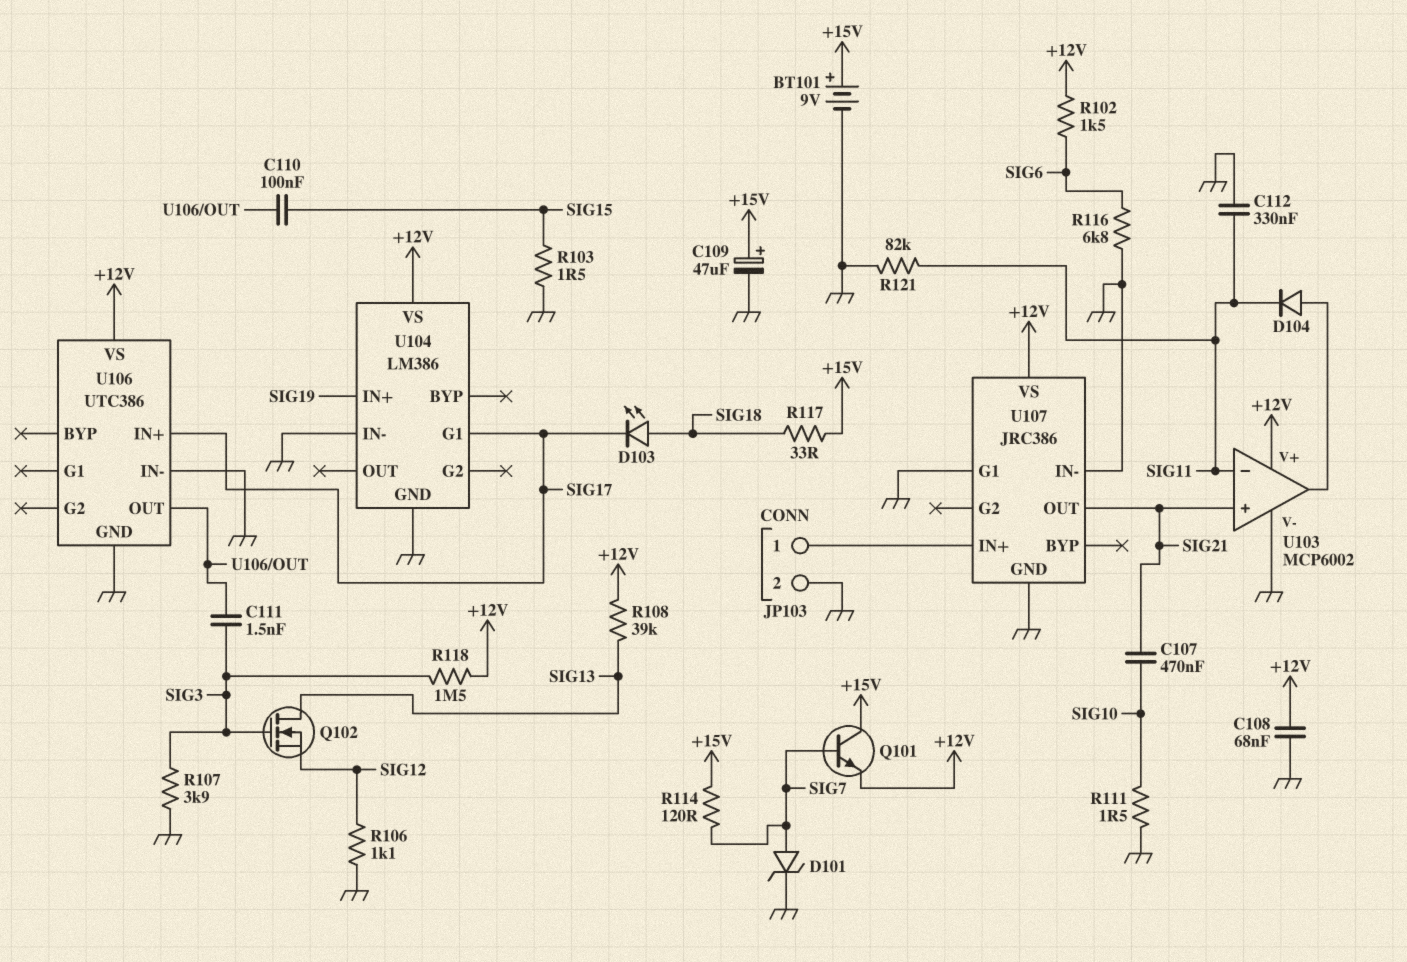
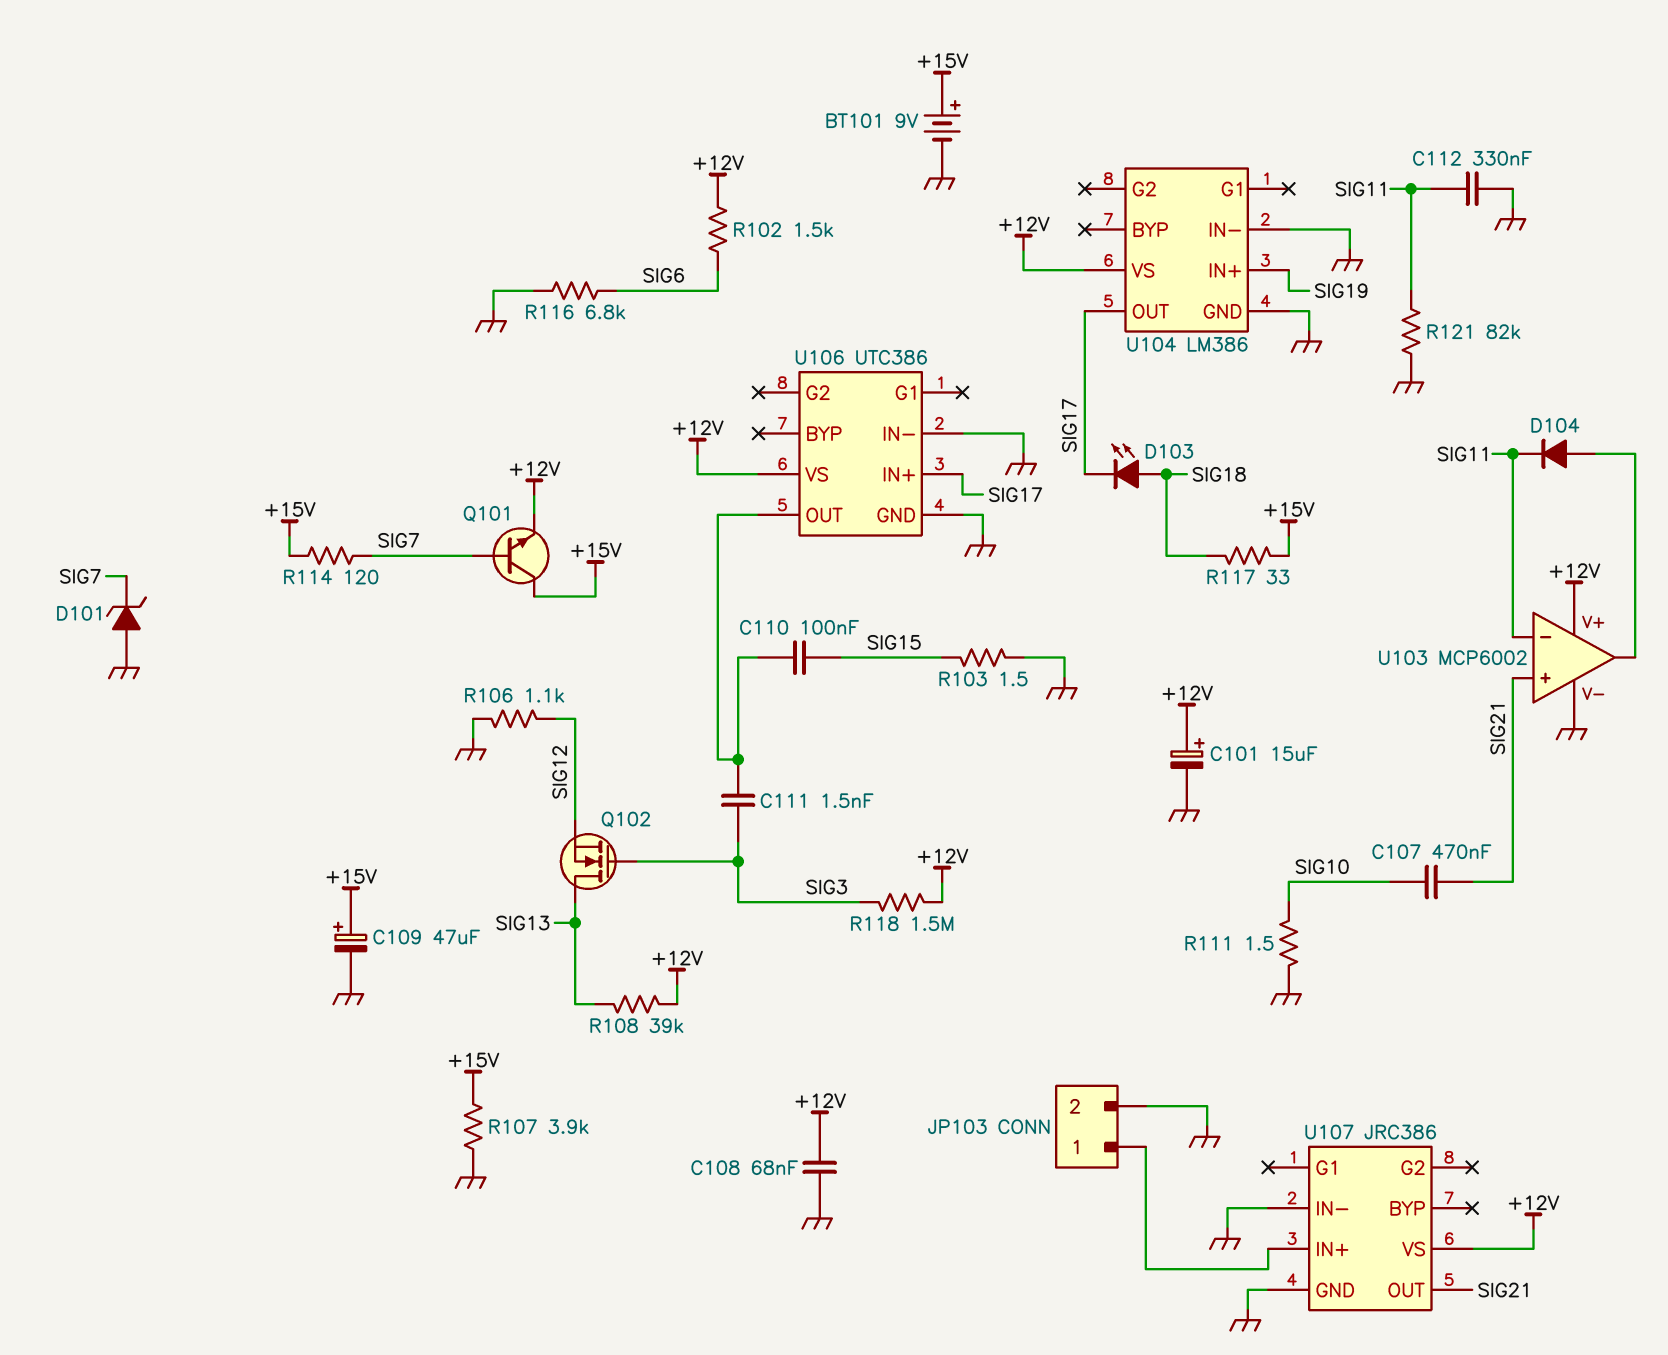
C101: none -> 15uF (plus +12V, minus GND)
D101: zener (A SIG7, K GND) -> zener (A GND, K SIG7)
R107: 3.9k (GND, SIG3) -> 3.9k (+15V, GND)
U104 pin G1: SIG17 -> none
U104 pin OUT: none -> SIG17
U107 pin G1: GND -> none

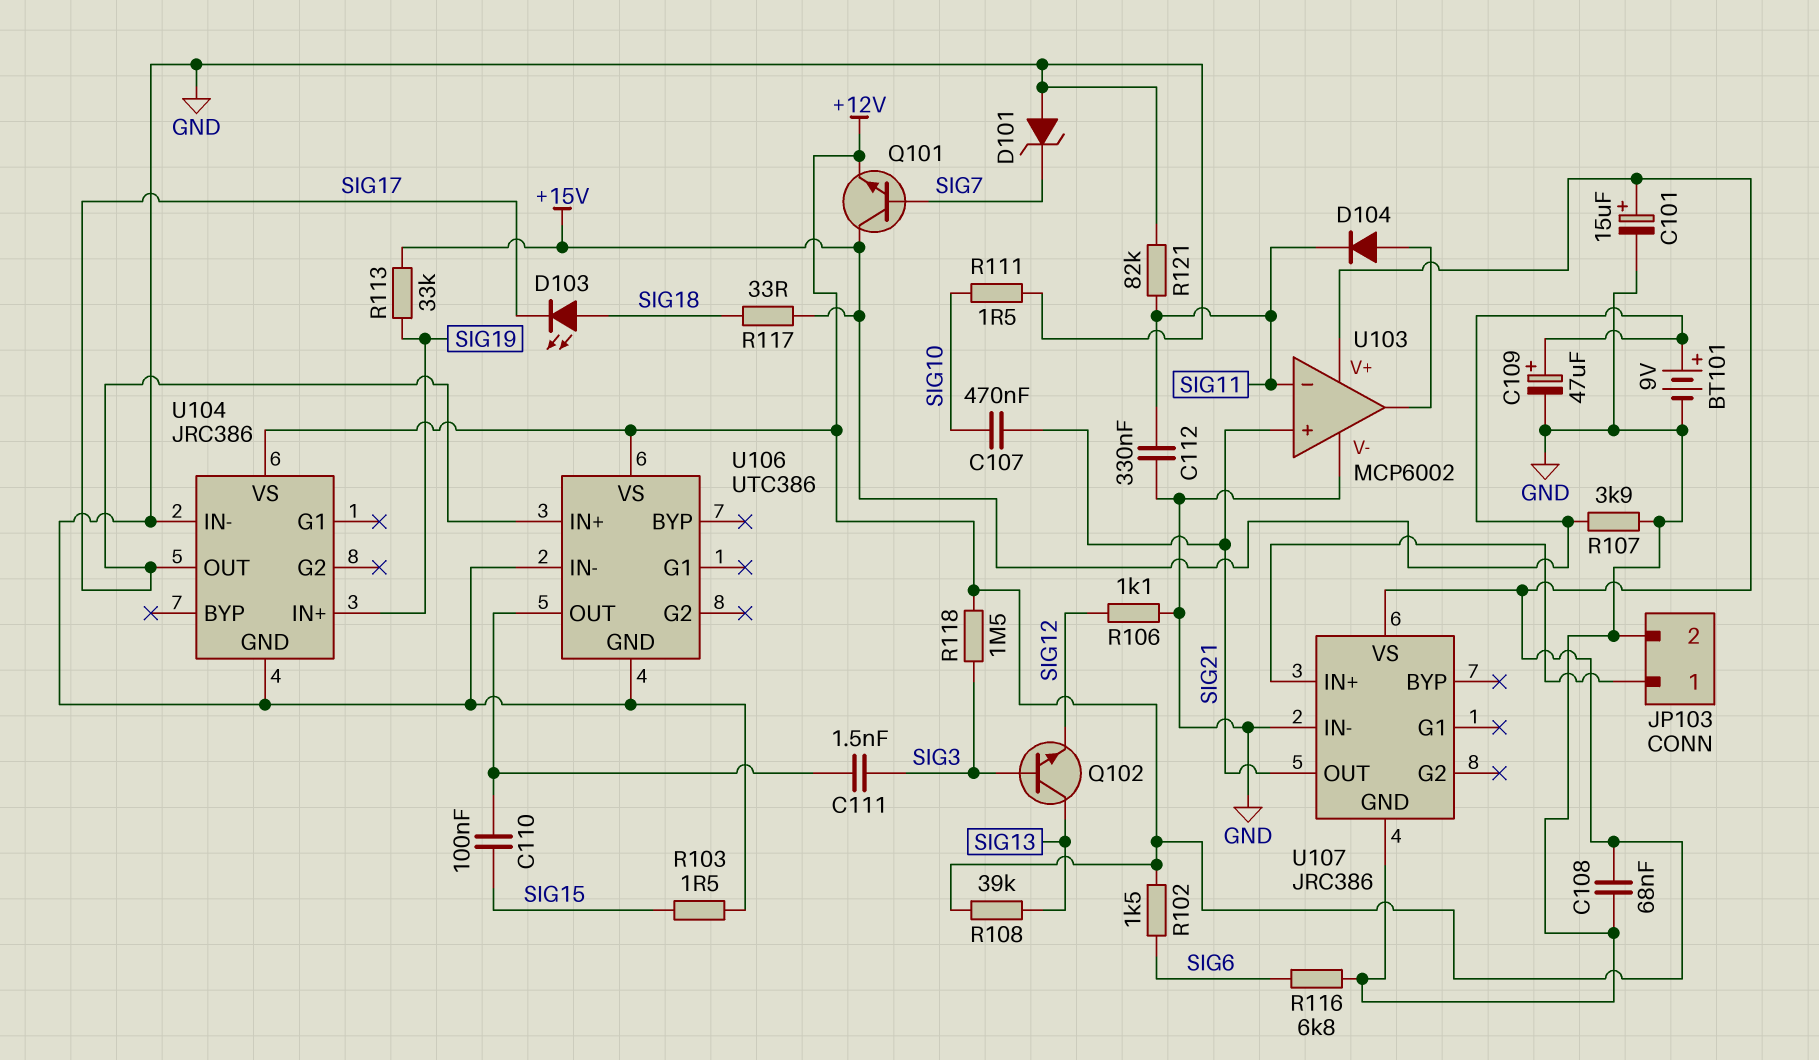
Q102: NMOS (G SIG3, D SIG13, S SIG12) -> NPN (B SIG3, C SIG13, E SIG12)
R113: none -> 33k (+15V, SIG19)
R114: 120 (+15V, SIG7) -> none
U104: LM386 -> JRC386

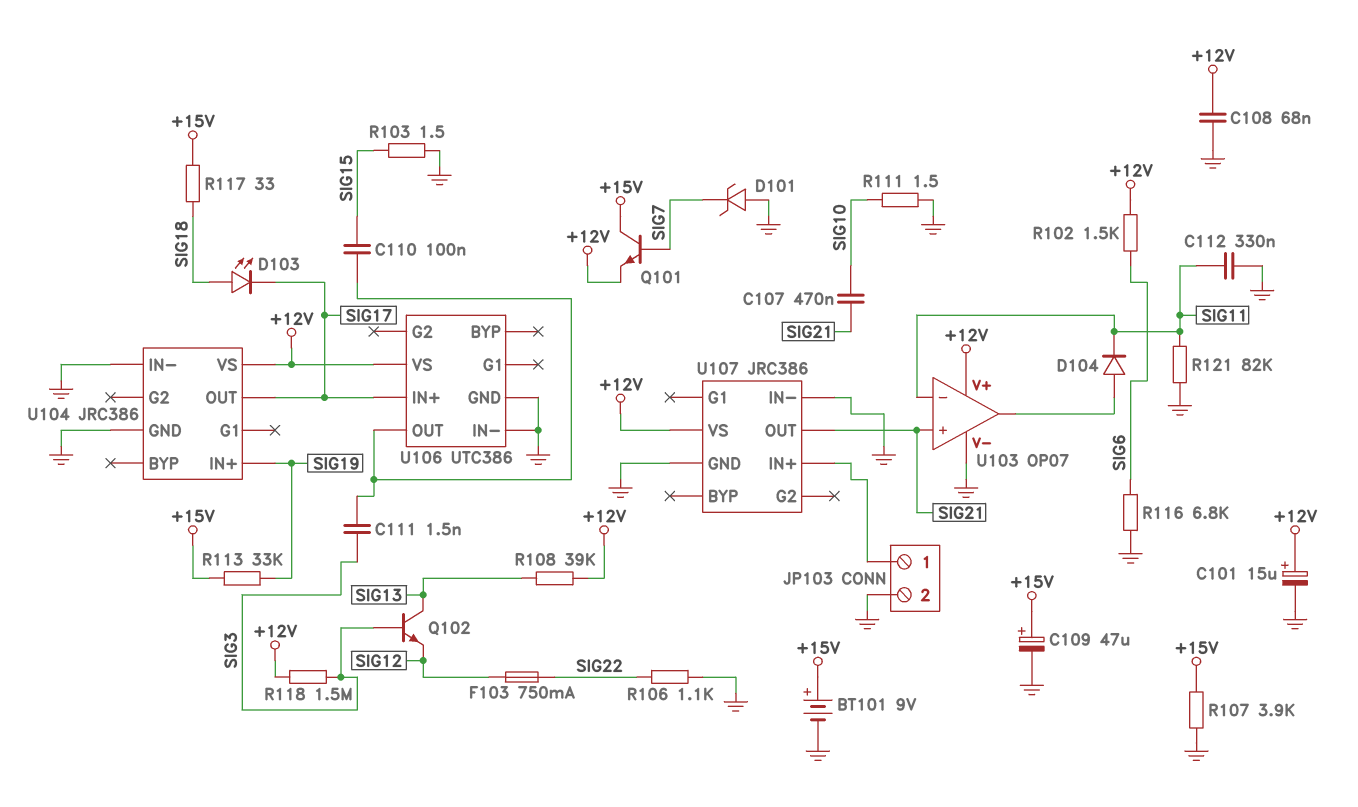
F103: none -> 750mA (SIG12, SIG22)
R106: 1.1k (GND, SIG12) -> 1.1k (GND, SIG22)
U103: MCP6002 -> OP07

